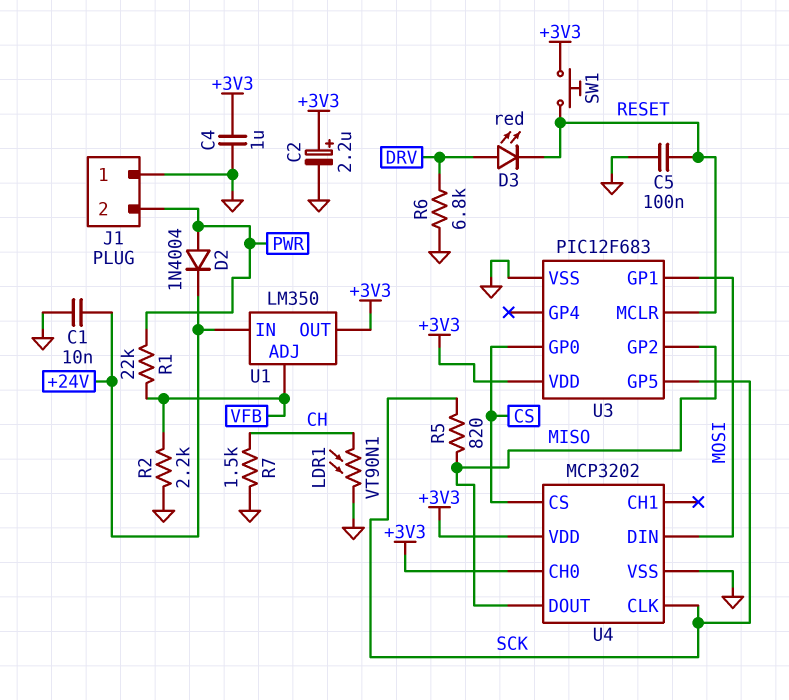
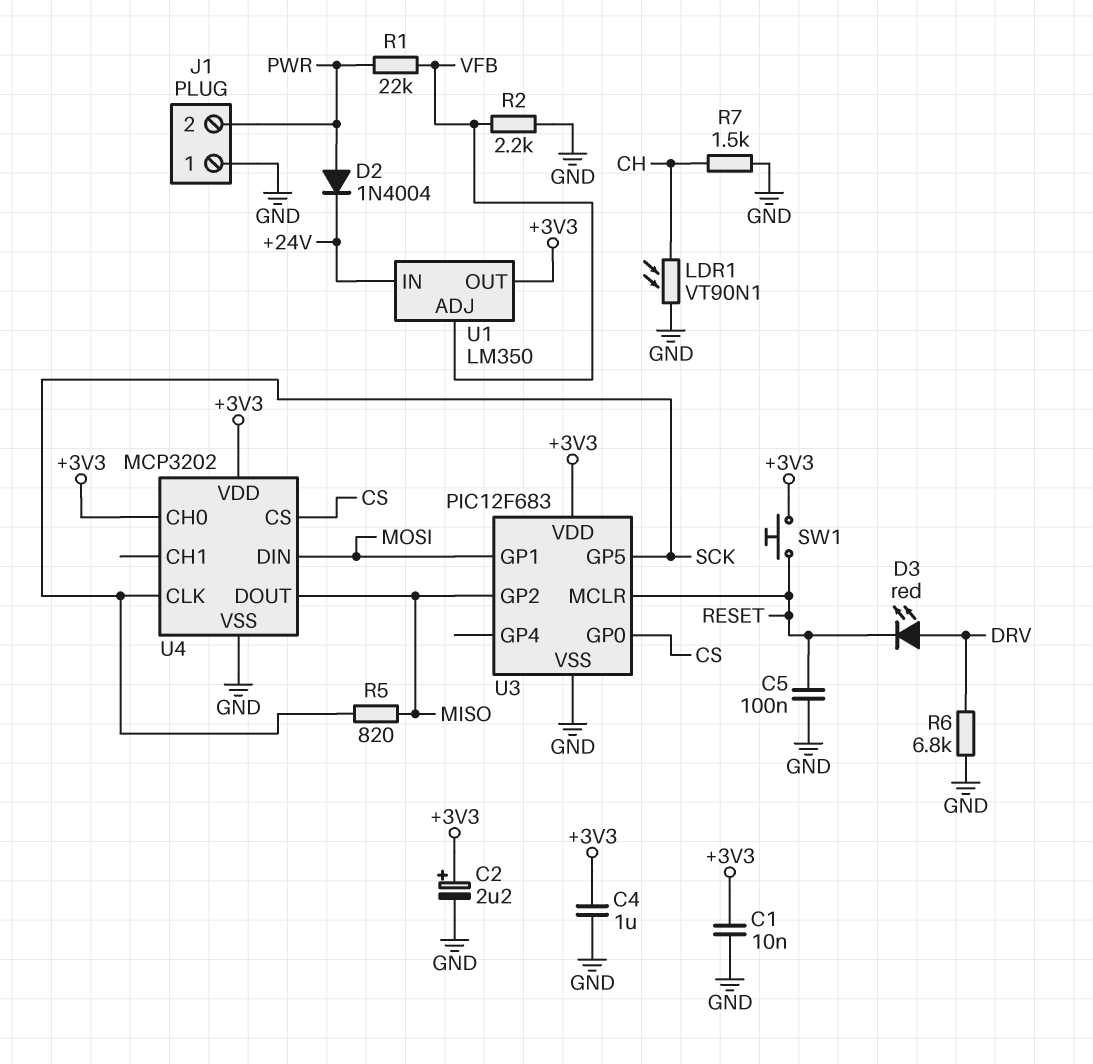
C1: 10nF (+24V, GND) -> 10nF (+3V3, GND)

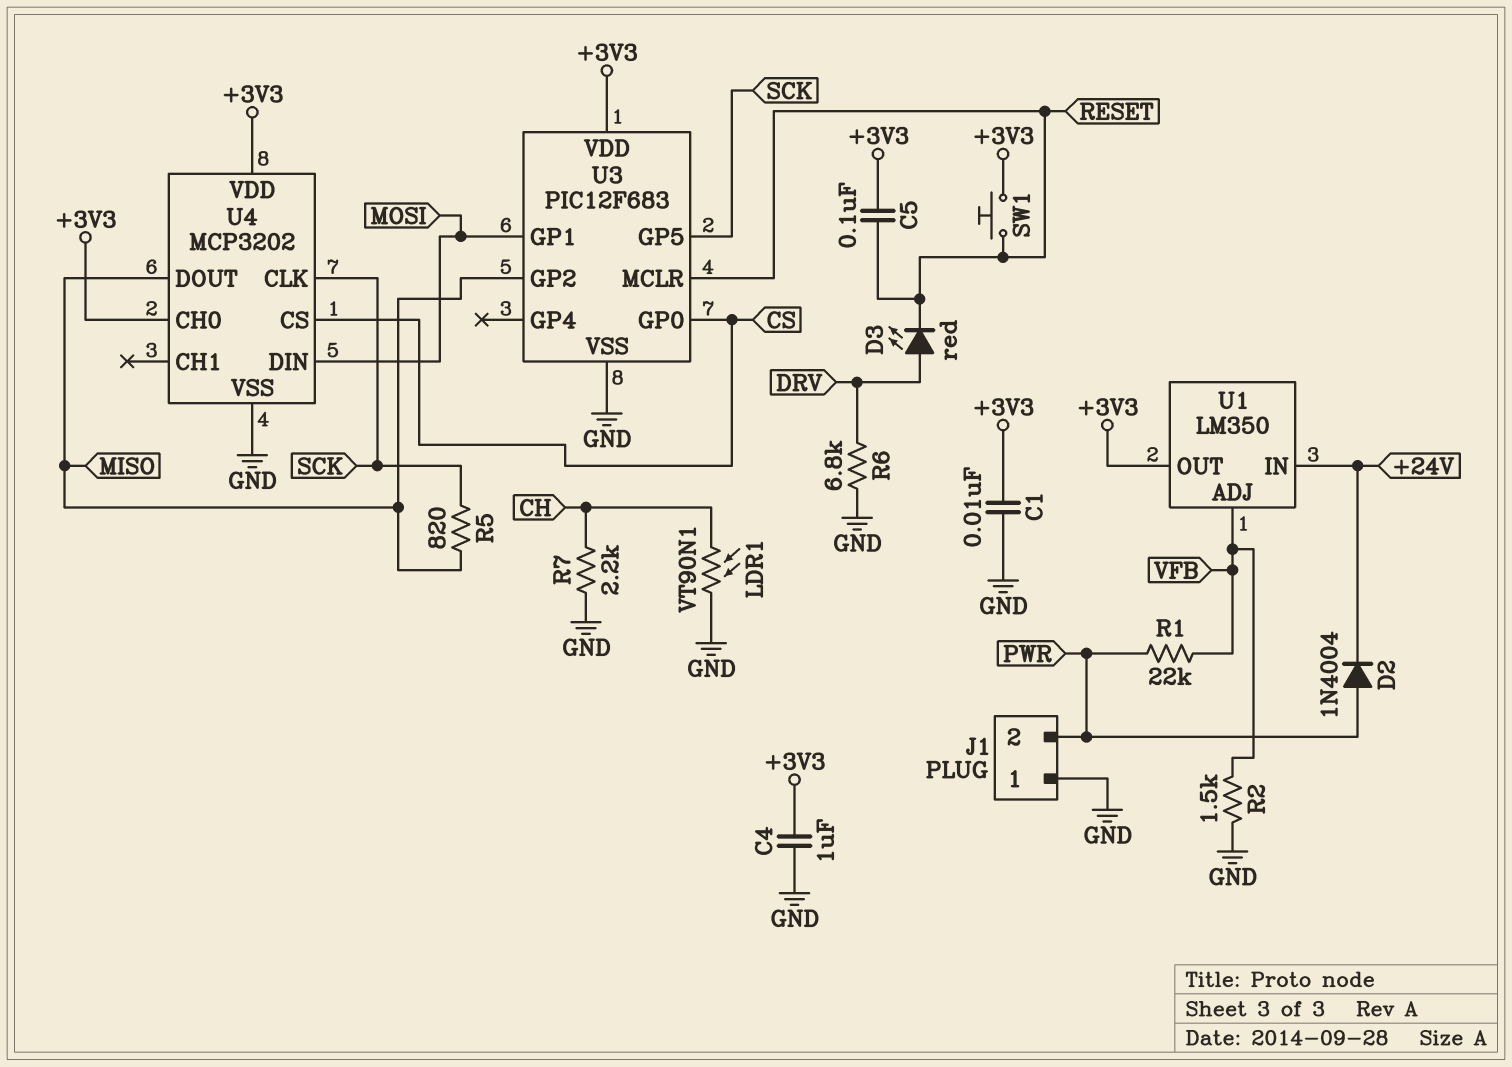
C2: 2.2uF (plus +3V3, minus GND) -> none
C5: 100nF (GND, RESET) -> 100nF (+3V3, RESET)
R2: 2.2k (GND, VFB) -> 1.5k (GND, VFB)
R7: 1.5k (CH, GND) -> 2.2k (CH, GND)

